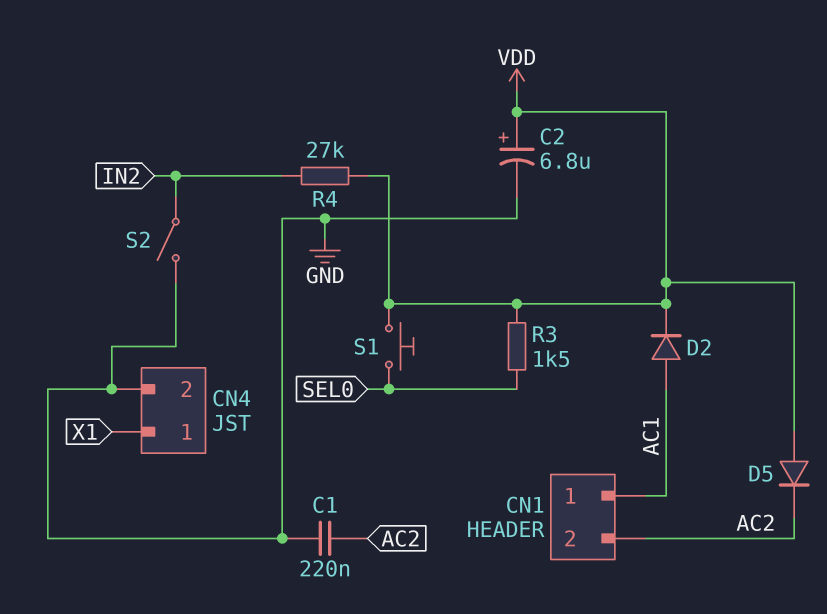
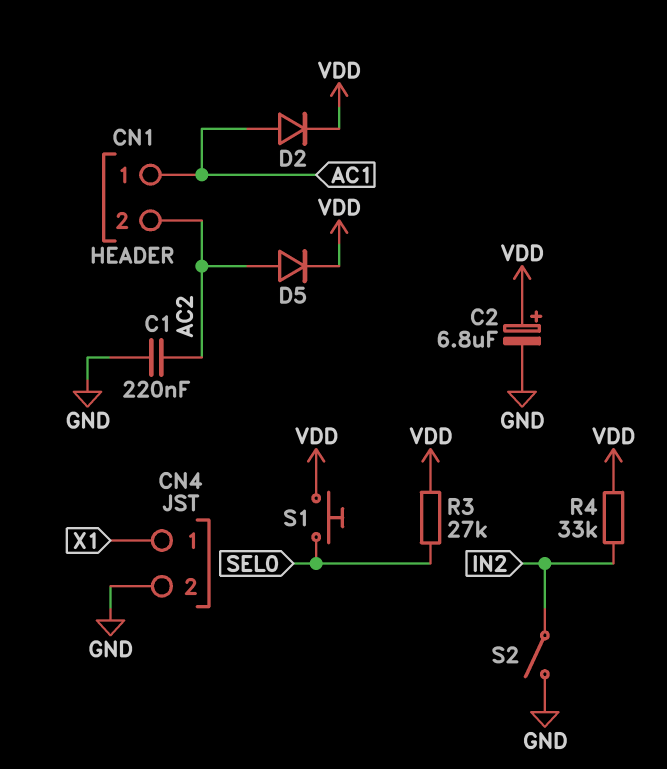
D5: diode (A VDD, K AC2) -> diode (A AC2, K VDD)
R3: 1.5k (SEL0, VDD) -> 27k (SEL0, VDD)
R4: 27k (IN2, VDD) -> 33k (IN2, VDD)

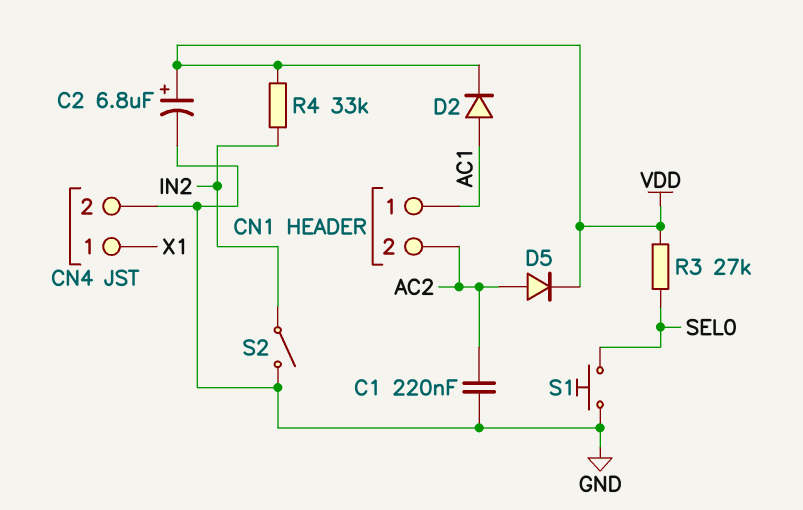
S1: button (SEL0, VDD) -> button (GND, SEL0)

